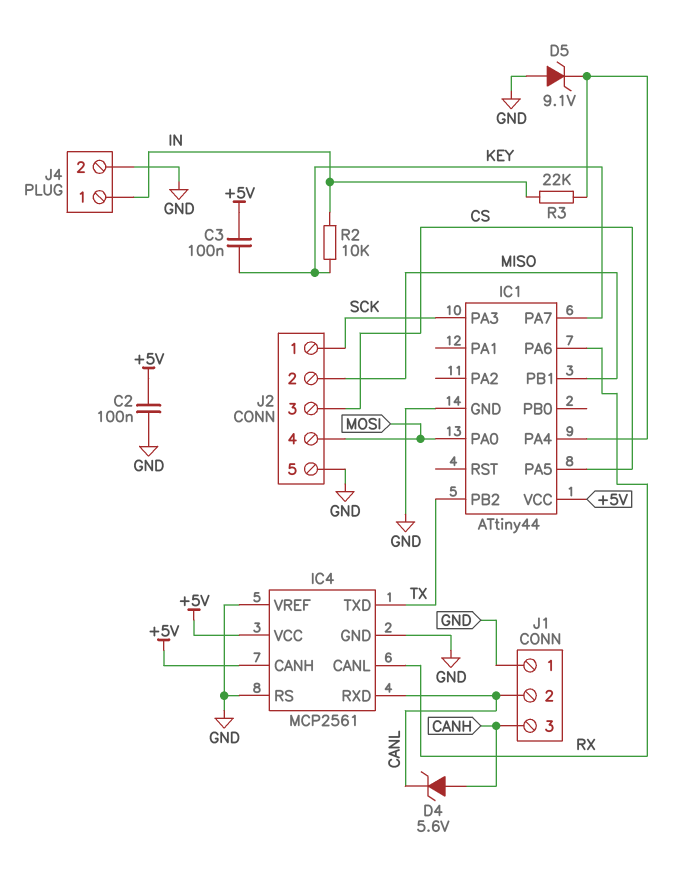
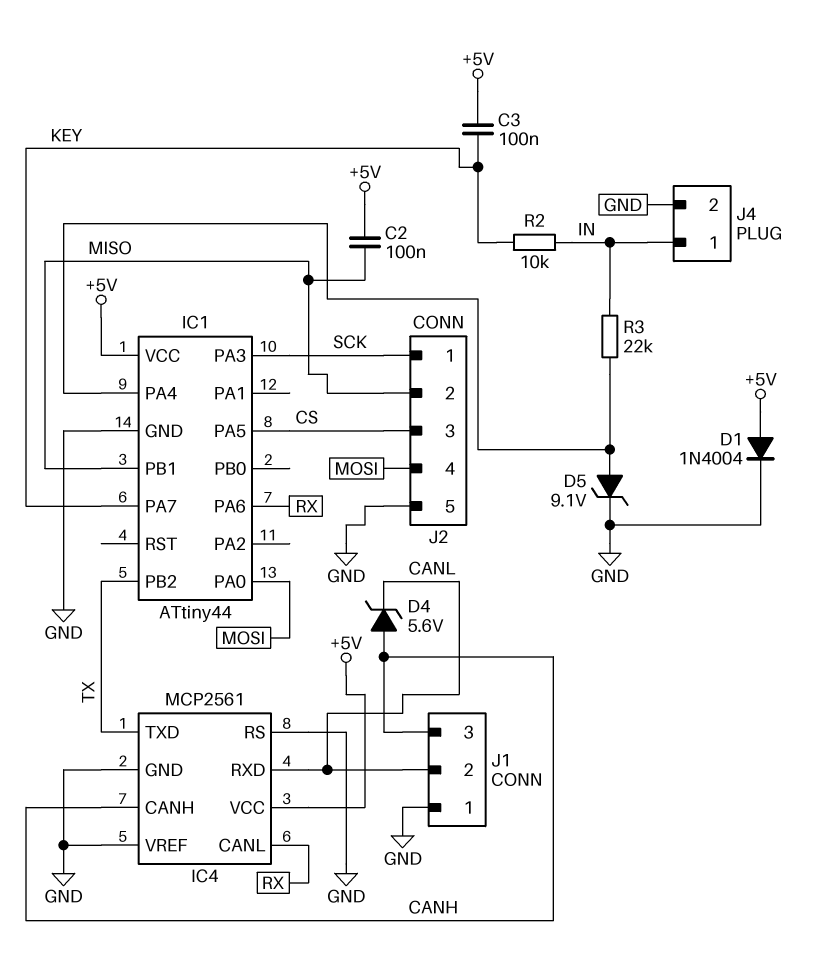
C2: 100nF (+5V, GND) -> 100nF (+5V, MISO)
D1: none -> diode 1N4004 (A +5V, K GND)
D5: zener 9.1V (A GND, K IC1/PA4) -> zener 9.1V (A IC1/PA4, K GND)
IC4 pin CANH: +5V -> CANH

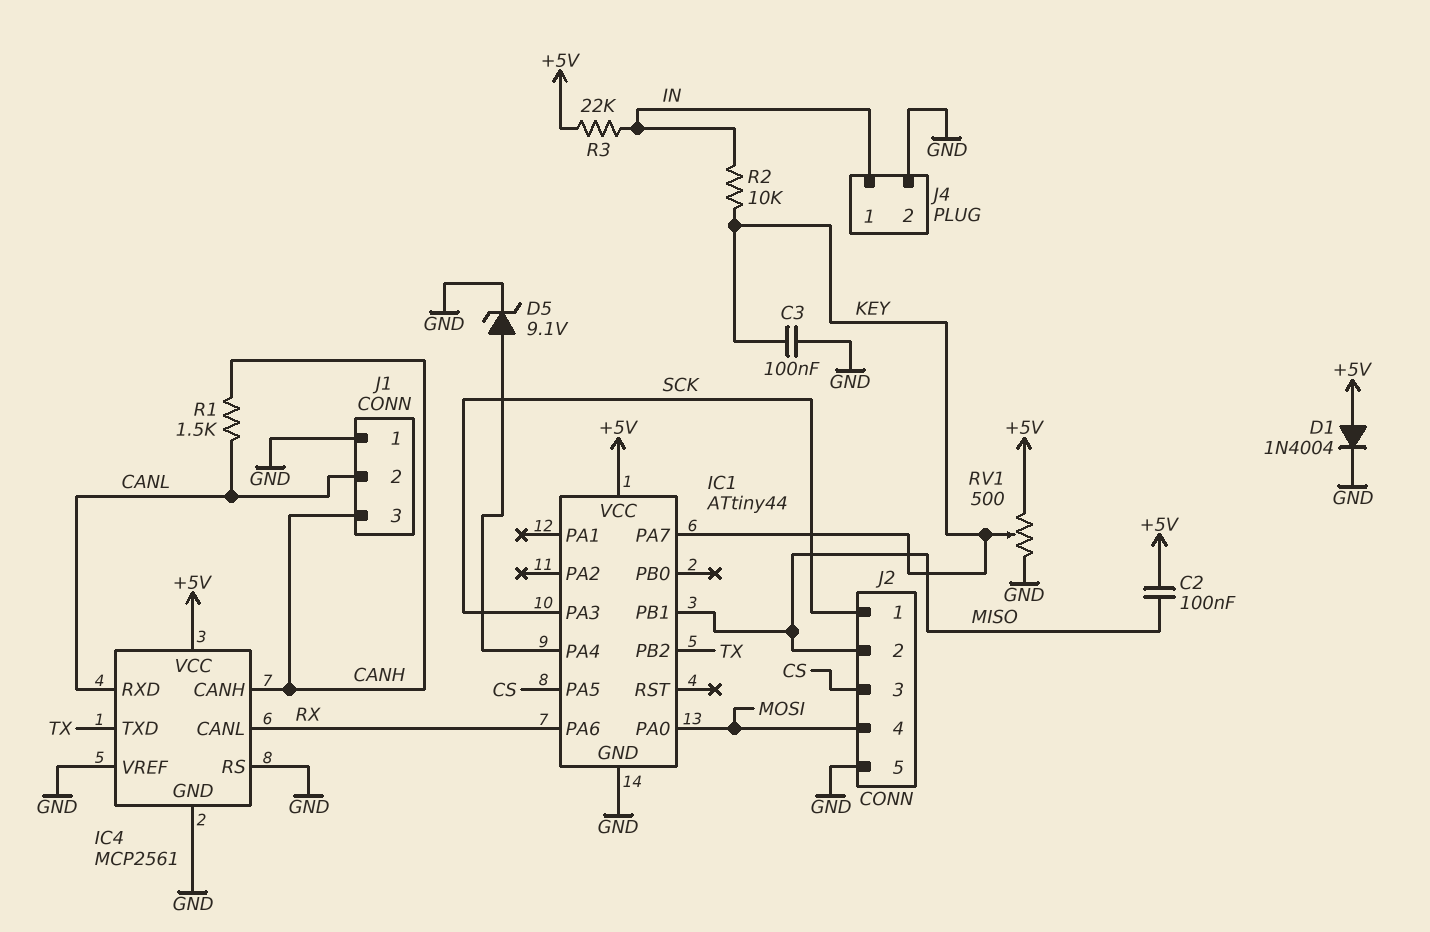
C3: 100nF (+5V, KEY) -> 100nF (GND, KEY)
D4: zener 5.6V (A CANH, K CANL) -> none
R1: none -> 1.5k (CANH, CANL)
R3: 22k (IC1/PA4, IN) -> 22k (+5V, IN)
RV1: none -> 500 (+5V, GND, wiper KEY)

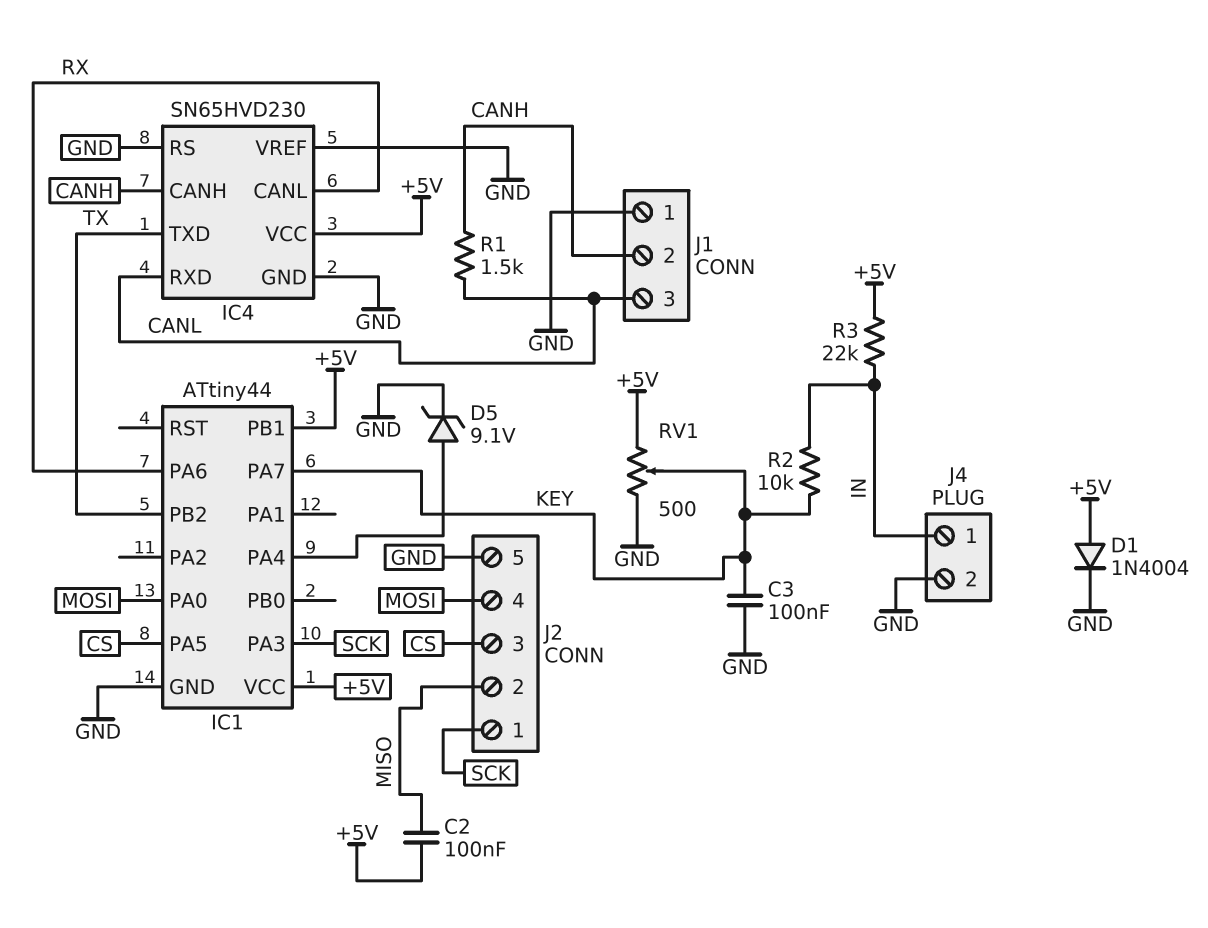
IC1 pin PB1: MISO -> +5V
IC4: MCP2561 -> SN65HVD230
J1 pin 2: CANL -> CANH
J1 pin 3: CANH -> CANL

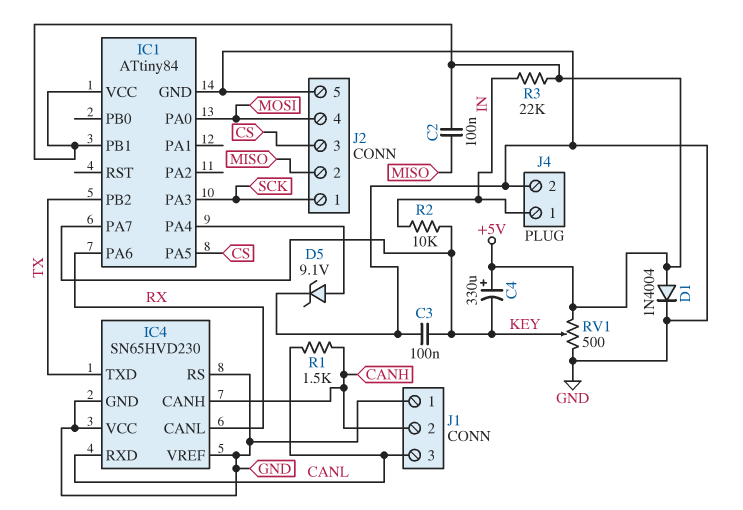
C4: none -> 330uF (plus +5V, minus KEY)
IC1: ATtiny44 -> ATtiny84
IC4 pin VCC: +5V -> GND

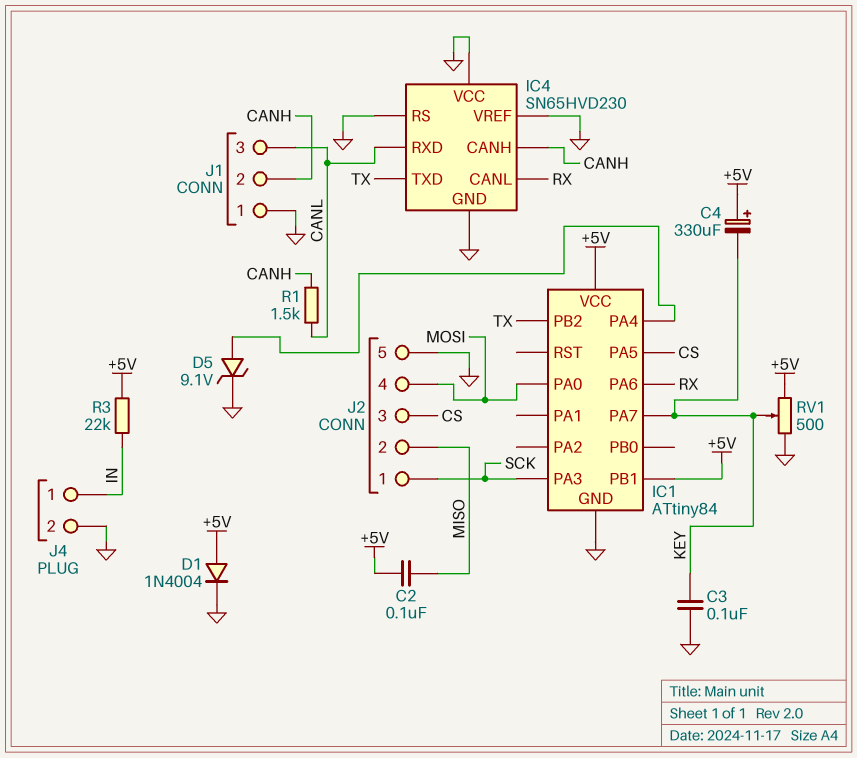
R2: 10k (IN, KEY) -> none

